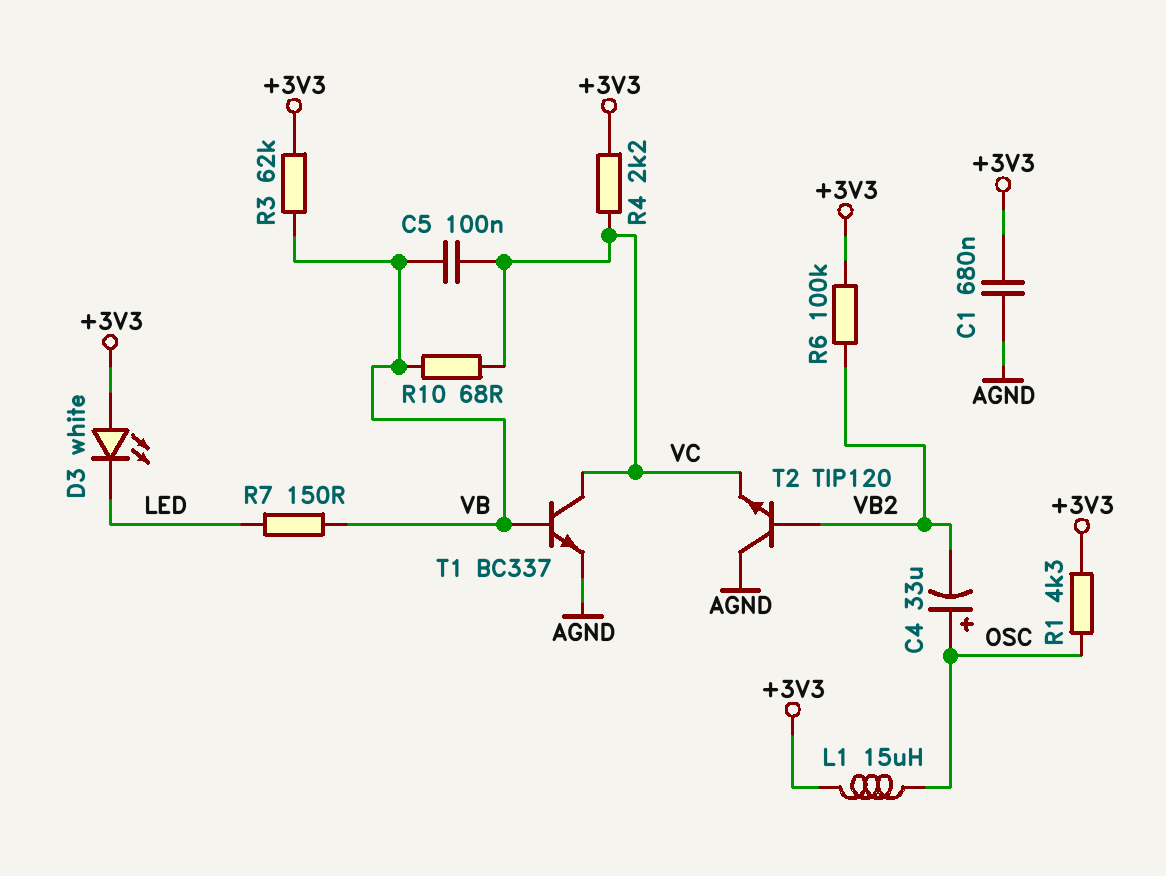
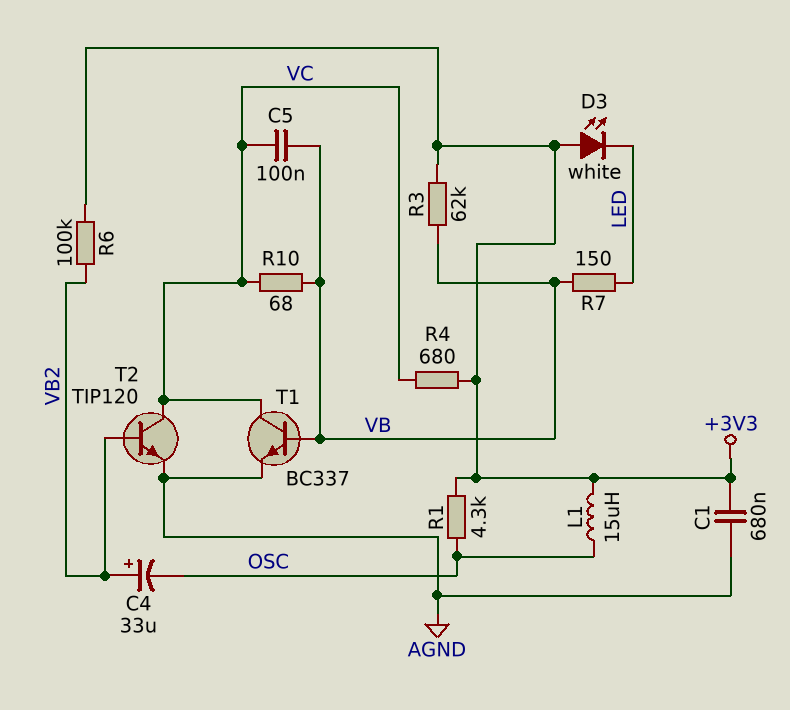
C4: 33uF (plus OSC, minus VB2) -> 33uF (plus VB2, minus OSC)
R4: 2.2k (+3V3, VC) -> 680 (+3V3, VC)
T2: NPN TIP120 (B VB2, C AGND, E VC) -> NPN TIP120 (B VB2, C VC, E AGND)

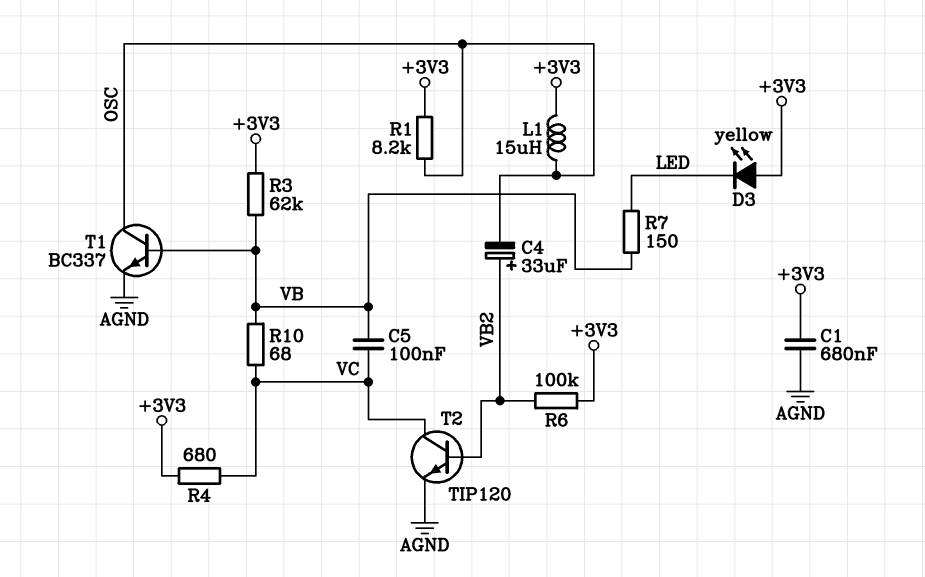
D3: LED white (A +3V3, K LED) -> LED yellow (A +3V3, K LED)
R1: 4.3k (+3V3, OSC) -> 8.2k (+3V3, OSC)
T1: NPN BC337 (B VB, C VC, E AGND) -> NPN BC337 (B VB, C OSC, E AGND)

